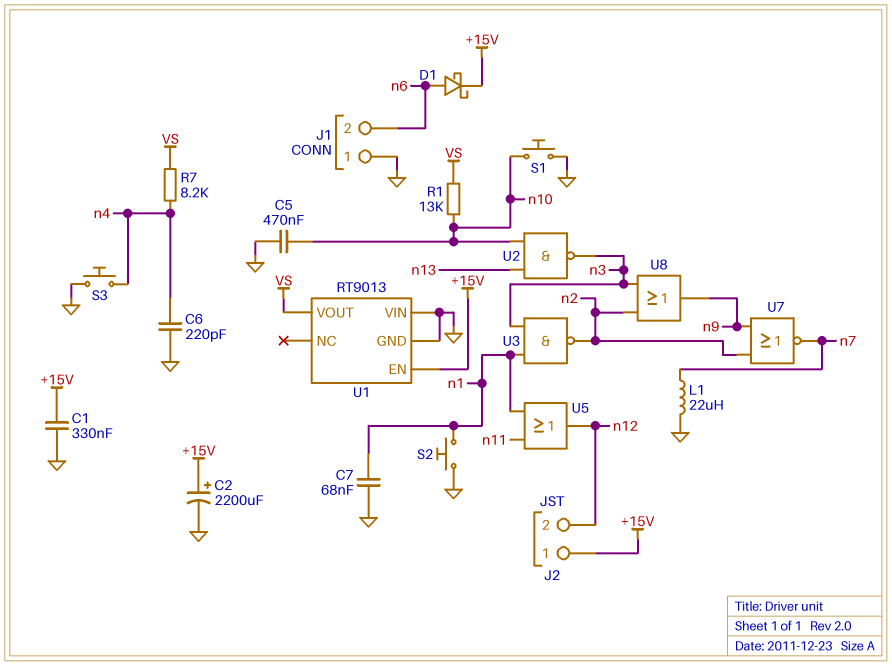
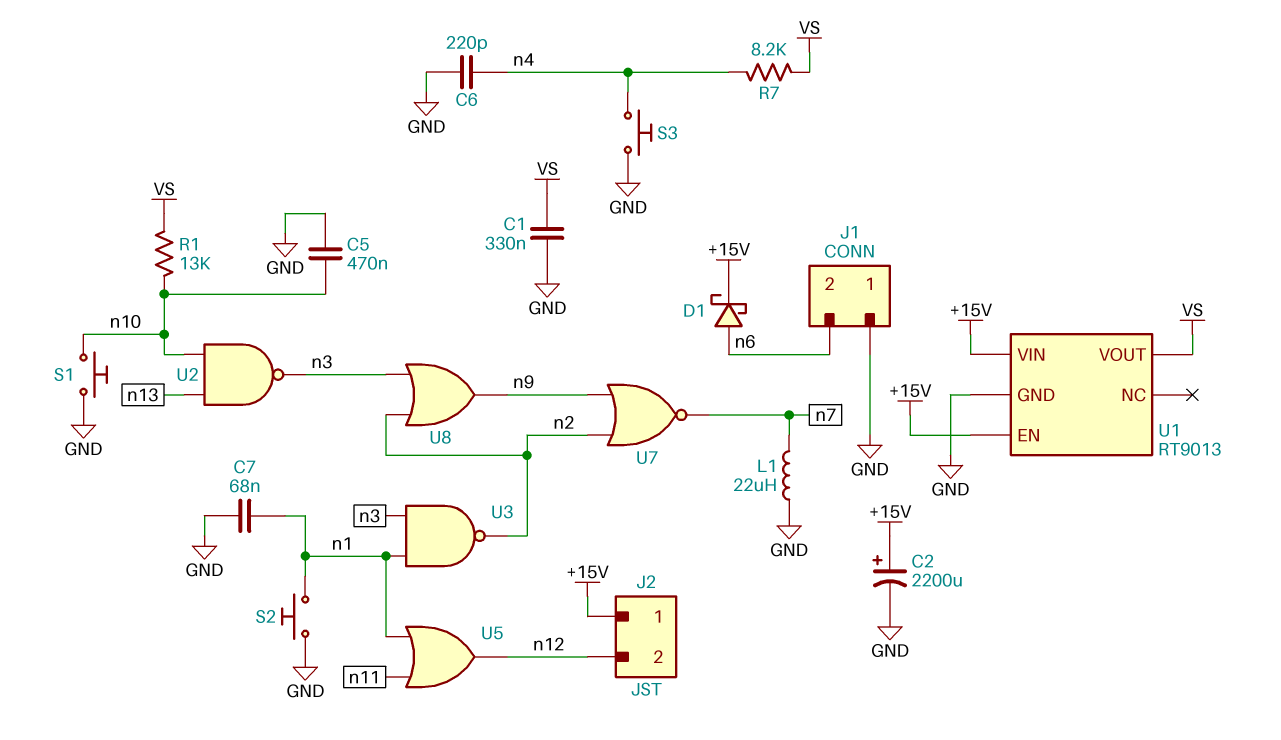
C1: 330nF (+15V, GND) -> 330nF (GND, VS)
U1 pin VIN: GND -> +15V

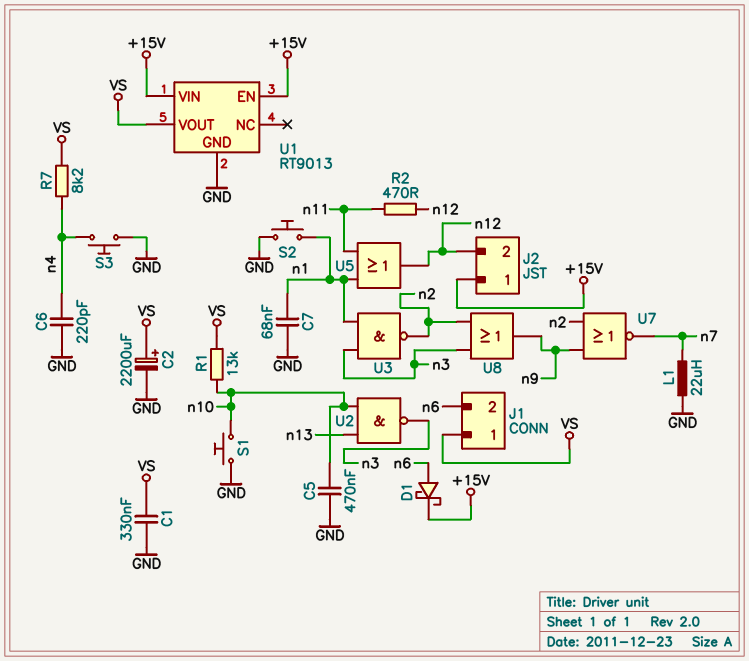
C2: 2200uF (plus +15V, minus GND) -> 2200uF (plus VS, minus GND)
J1 pin 1: GND -> VS
R2: none -> 470 (n11, n12)

